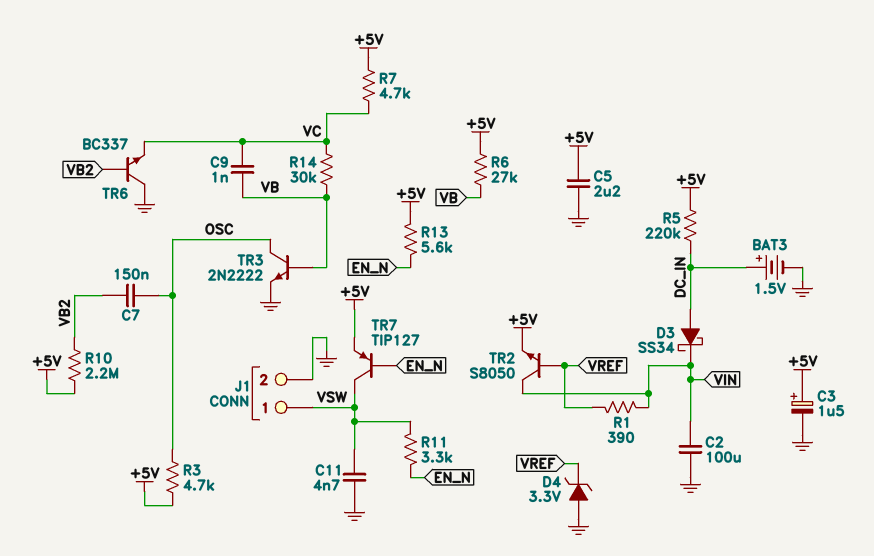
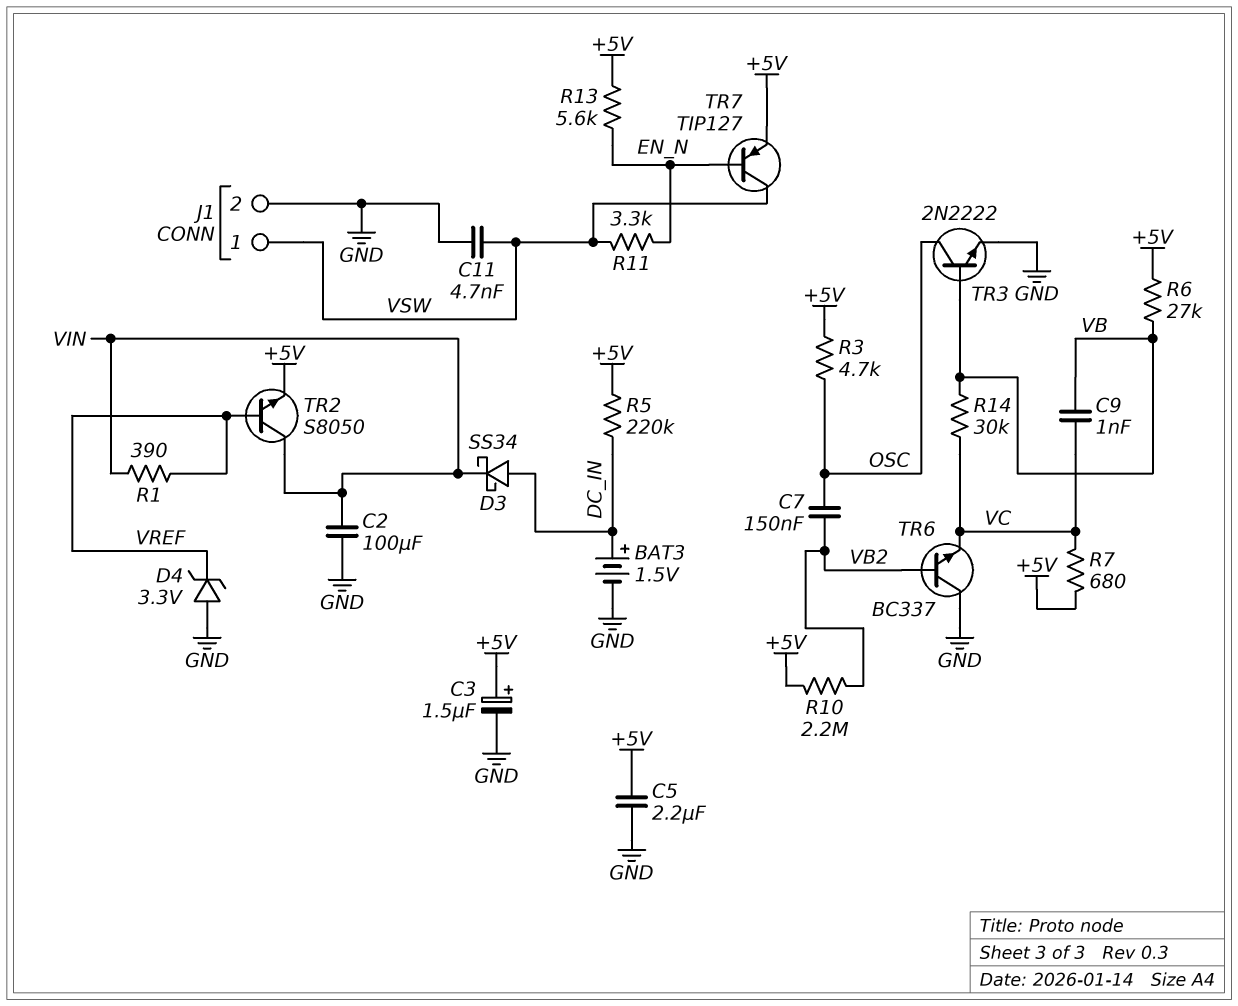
R7: 4.7k (+5V, VC) -> 680 (+5V, VC)

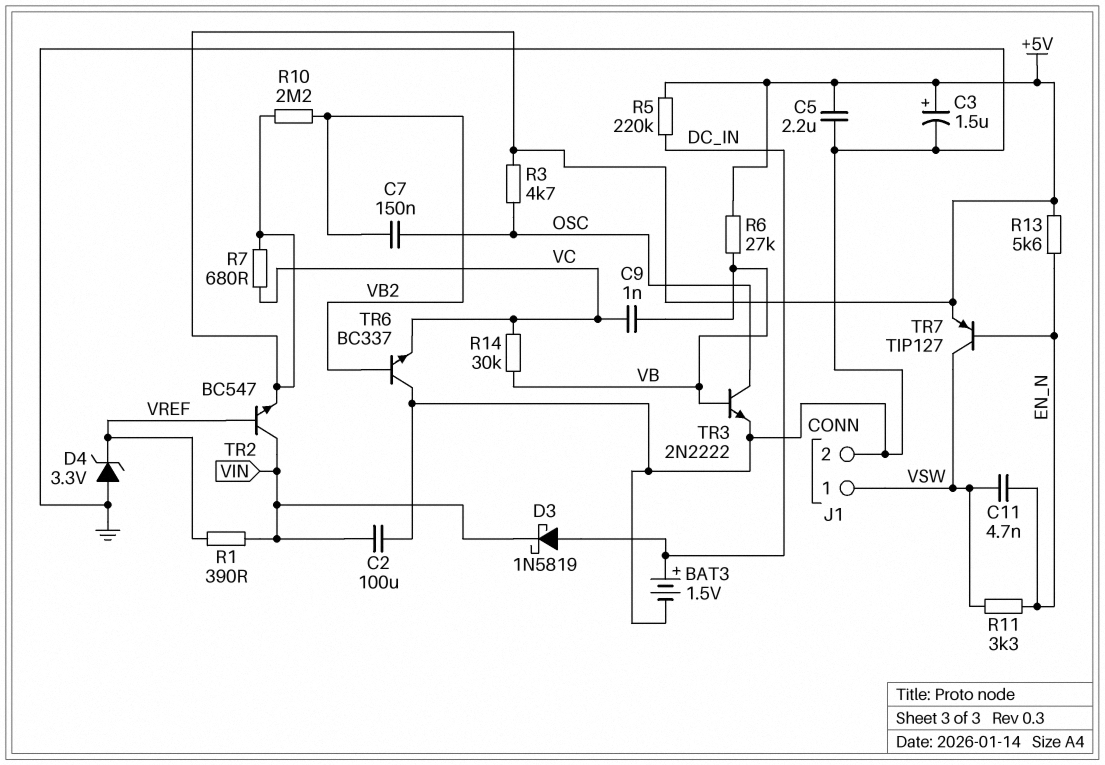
C11: 4.7nF (GND, VSW) -> 4.7nF (EN_N, VSW)
D3: schottky SS34 (A DC_IN, K VIN) -> schottky 1N5819 (A DC_IN, K VIN)
TR2: NPN S8050 (B VREF, C VIN, E +5V) -> NPN BC547 (B VREF, C VIN, E +5V)

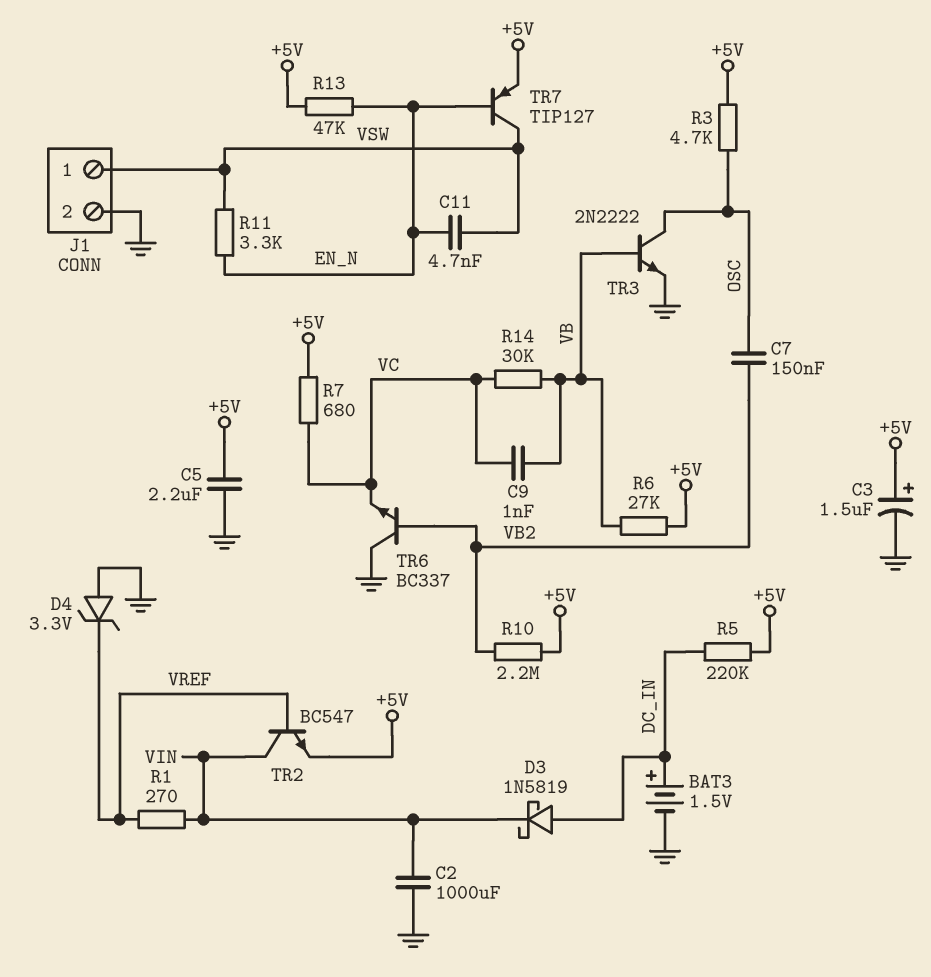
C2: 100uF (GND, VIN) -> 1000uF (GND, VIN)
R1: 390 (VIN, VREF) -> 270 (VIN, VREF)
R13: 5.6k (+5V, EN_N) -> 47k (+5V, EN_N)

